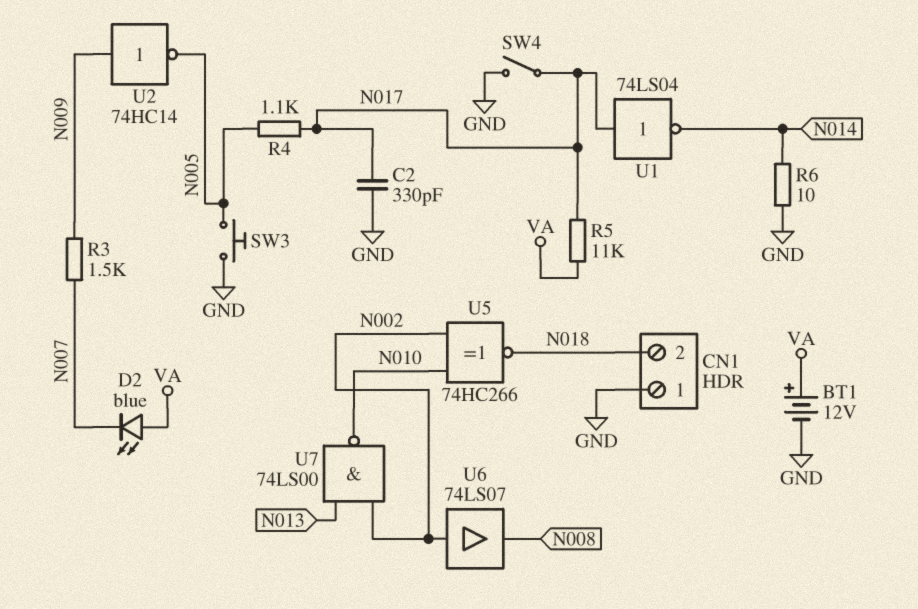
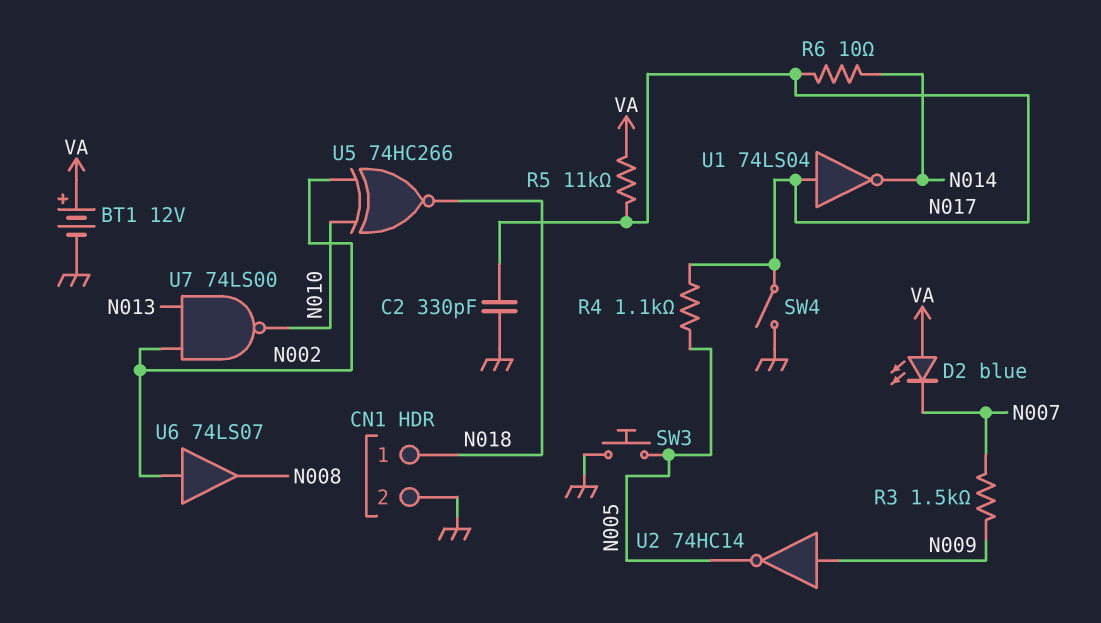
CN1 pin 1: GND -> N018
CN1 pin 2: N018 -> GND
R6: 10 (GND, N014) -> 10 (N014, N017)

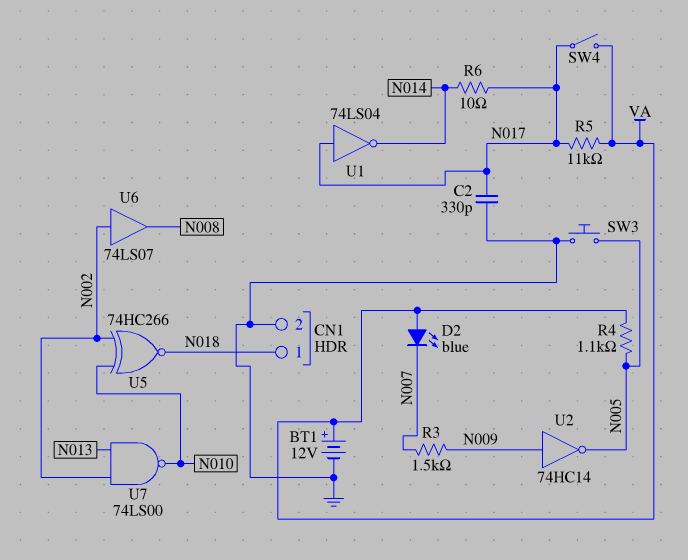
R4: 1.1k (N005, N017) -> 1.1k (N005, VA)
SW4: switch (GND, N017) -> switch (N017, VA)

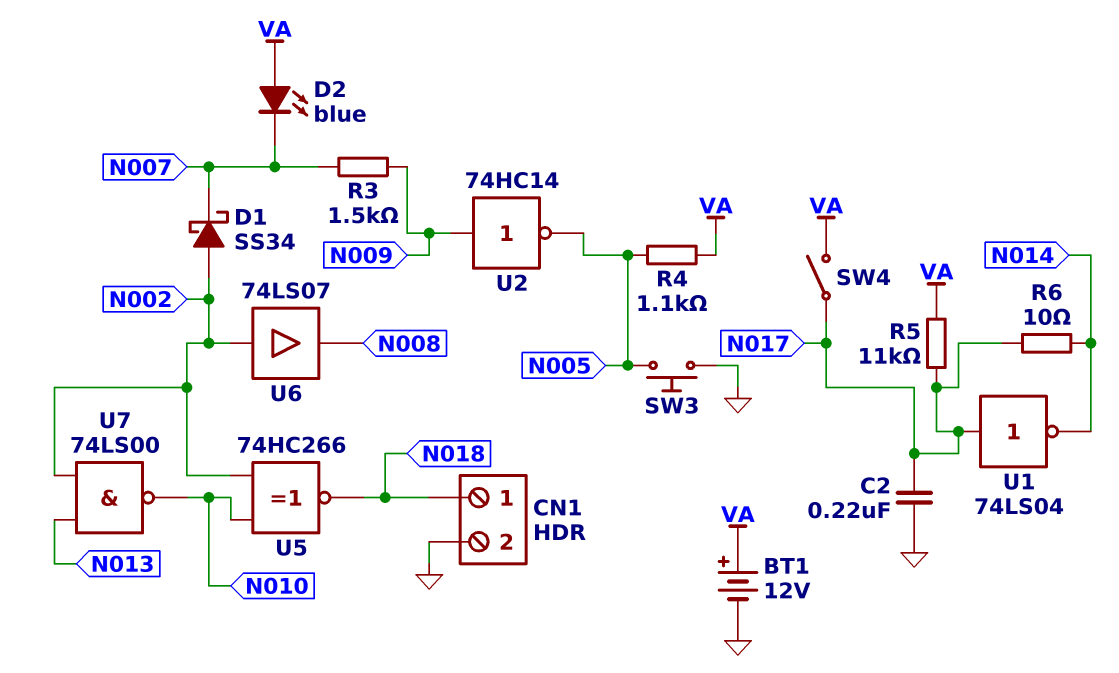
C2: 330pF (GND, N017) -> 220nF (GND, N017)
D1: none -> schottky SS34 (A N002, K N007)

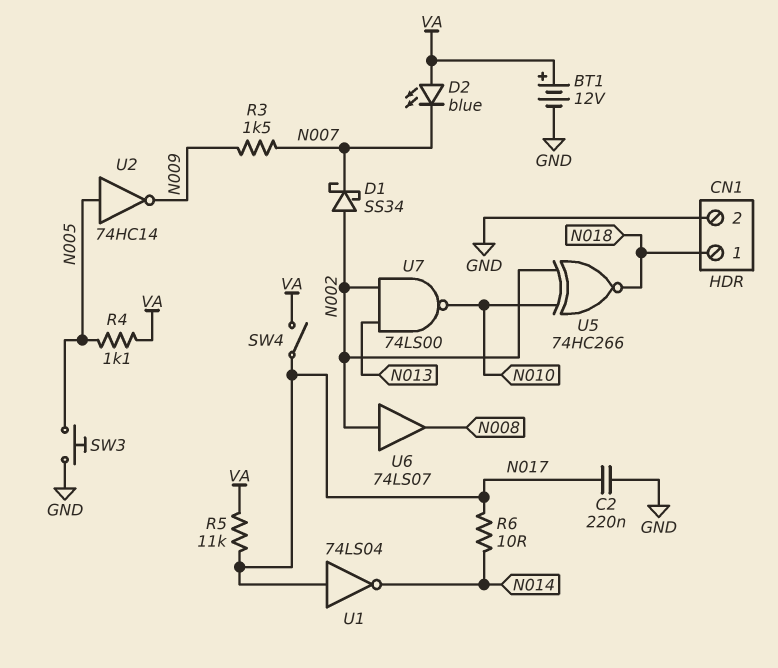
U2: NOT 74HC14 (in N009, out N005) -> NOT 74HC14 (in N005, out N009)

